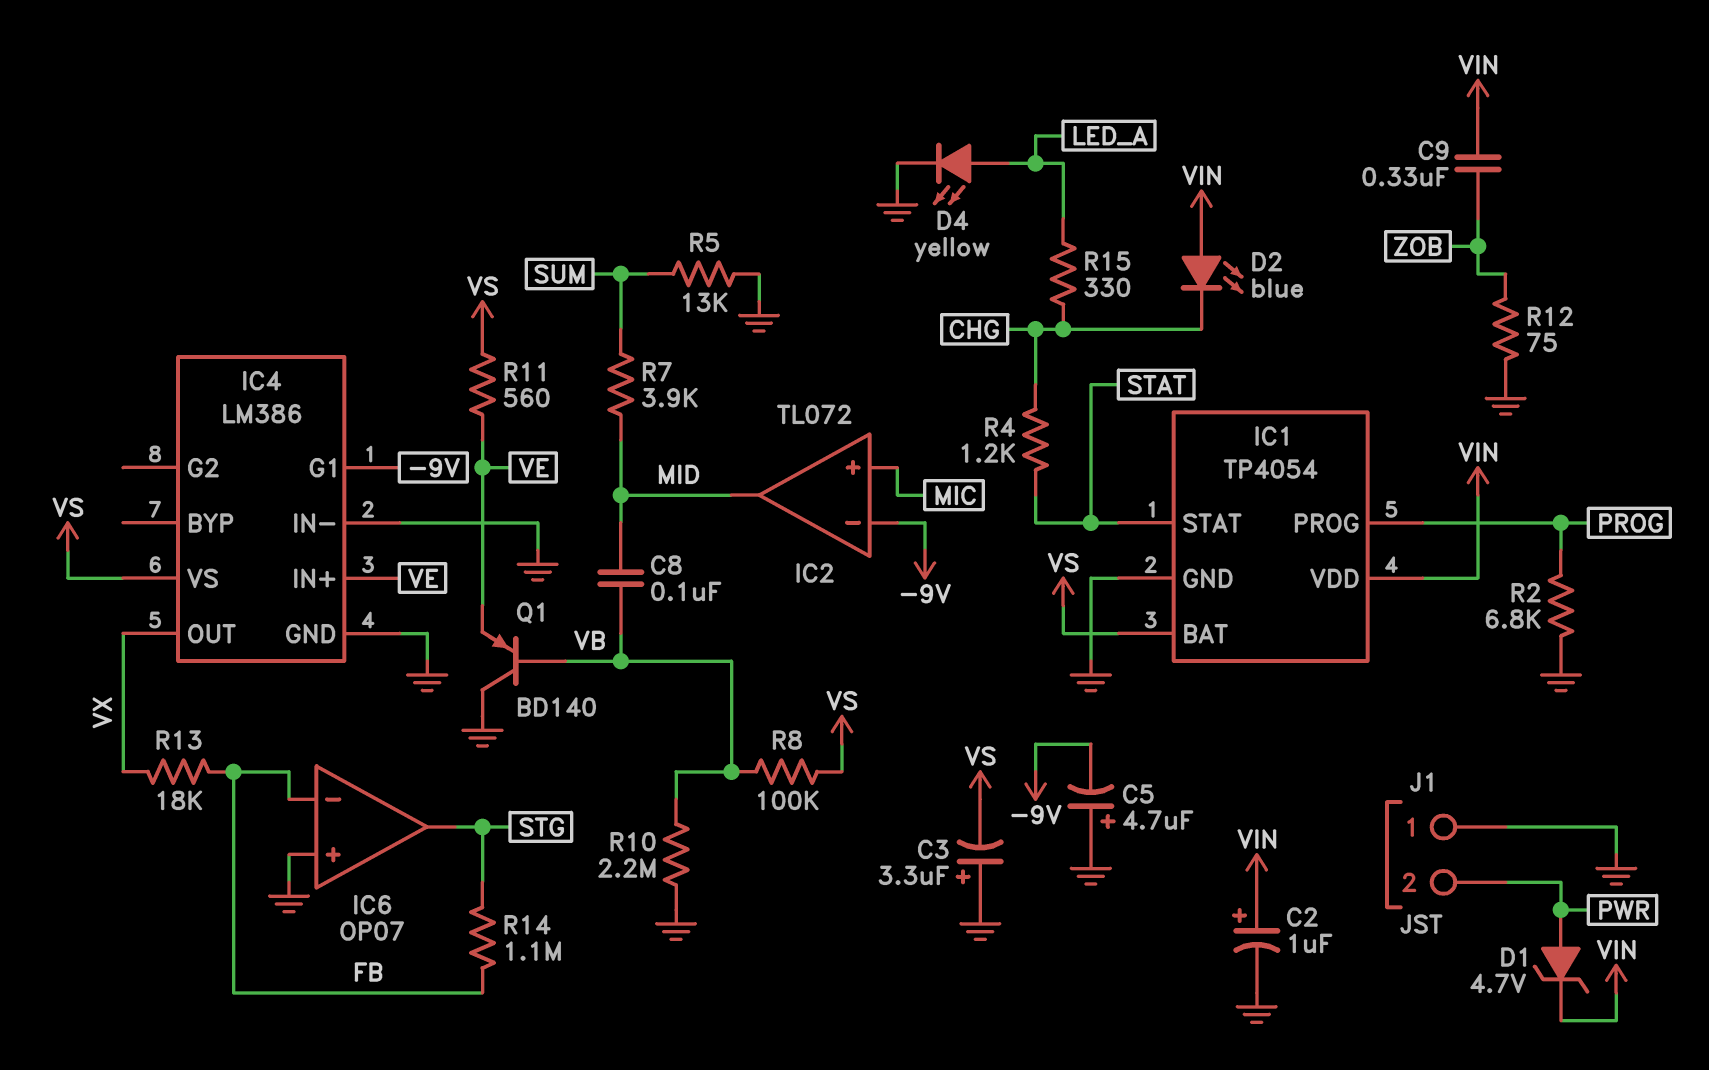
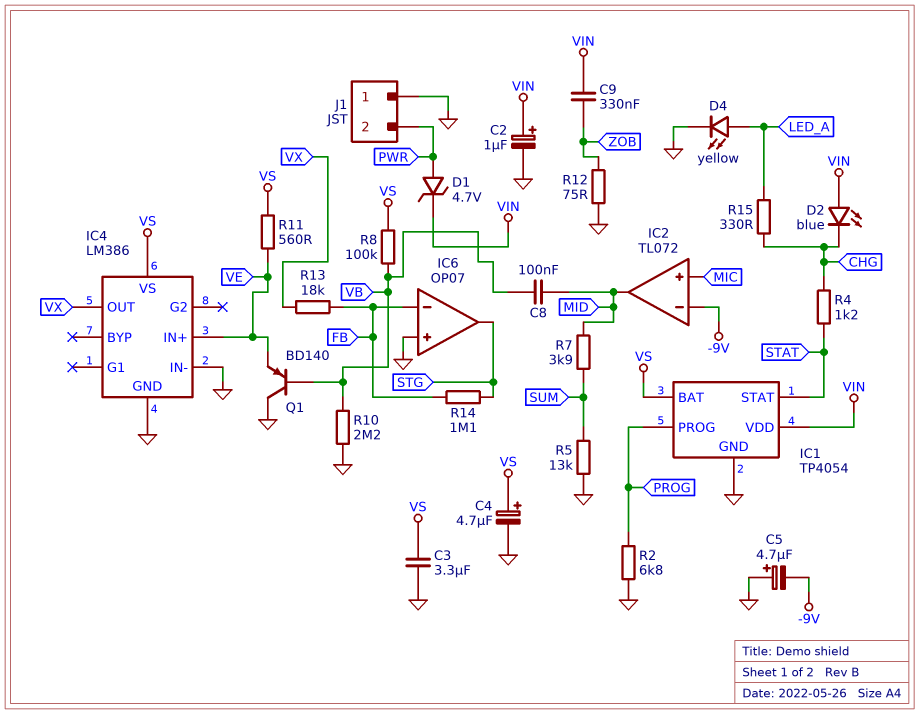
C3: 3.3uF (plus GND, minus VS) -> 3.3uF (GND, VS)
C4: none -> 4.7uF (plus VS, minus GND)
IC4 pin G1: -9V -> none

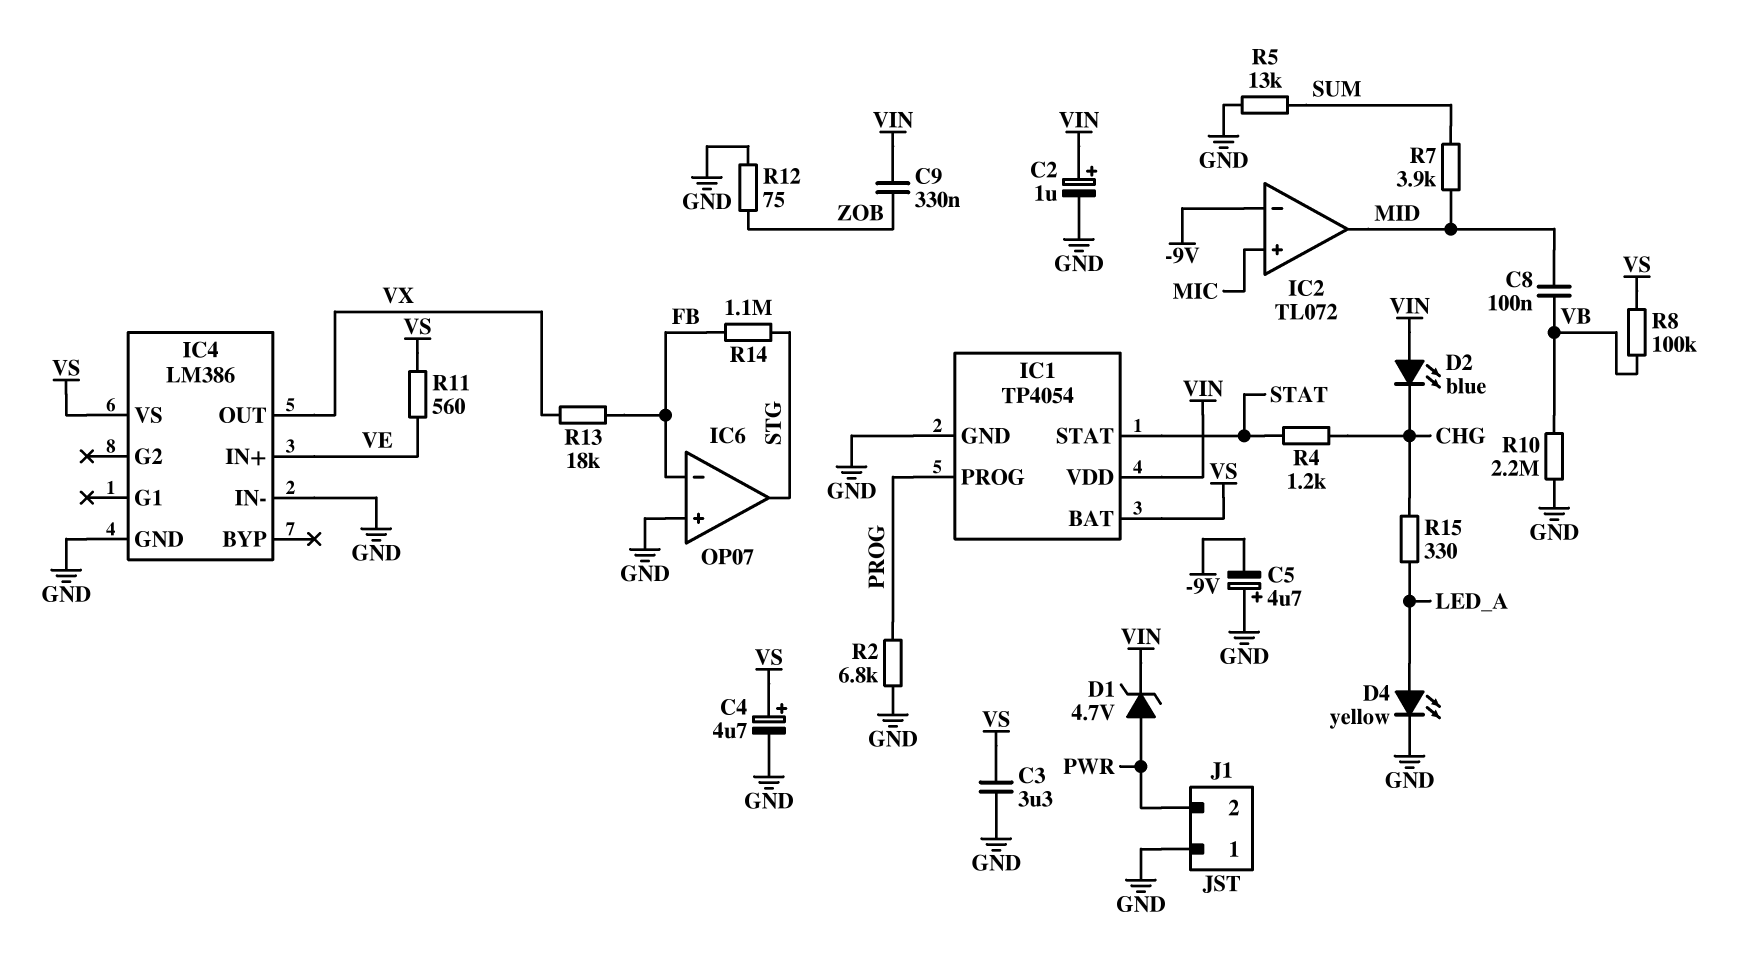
Q1: PNP BD140 (B VB, C GND, E VE) -> none

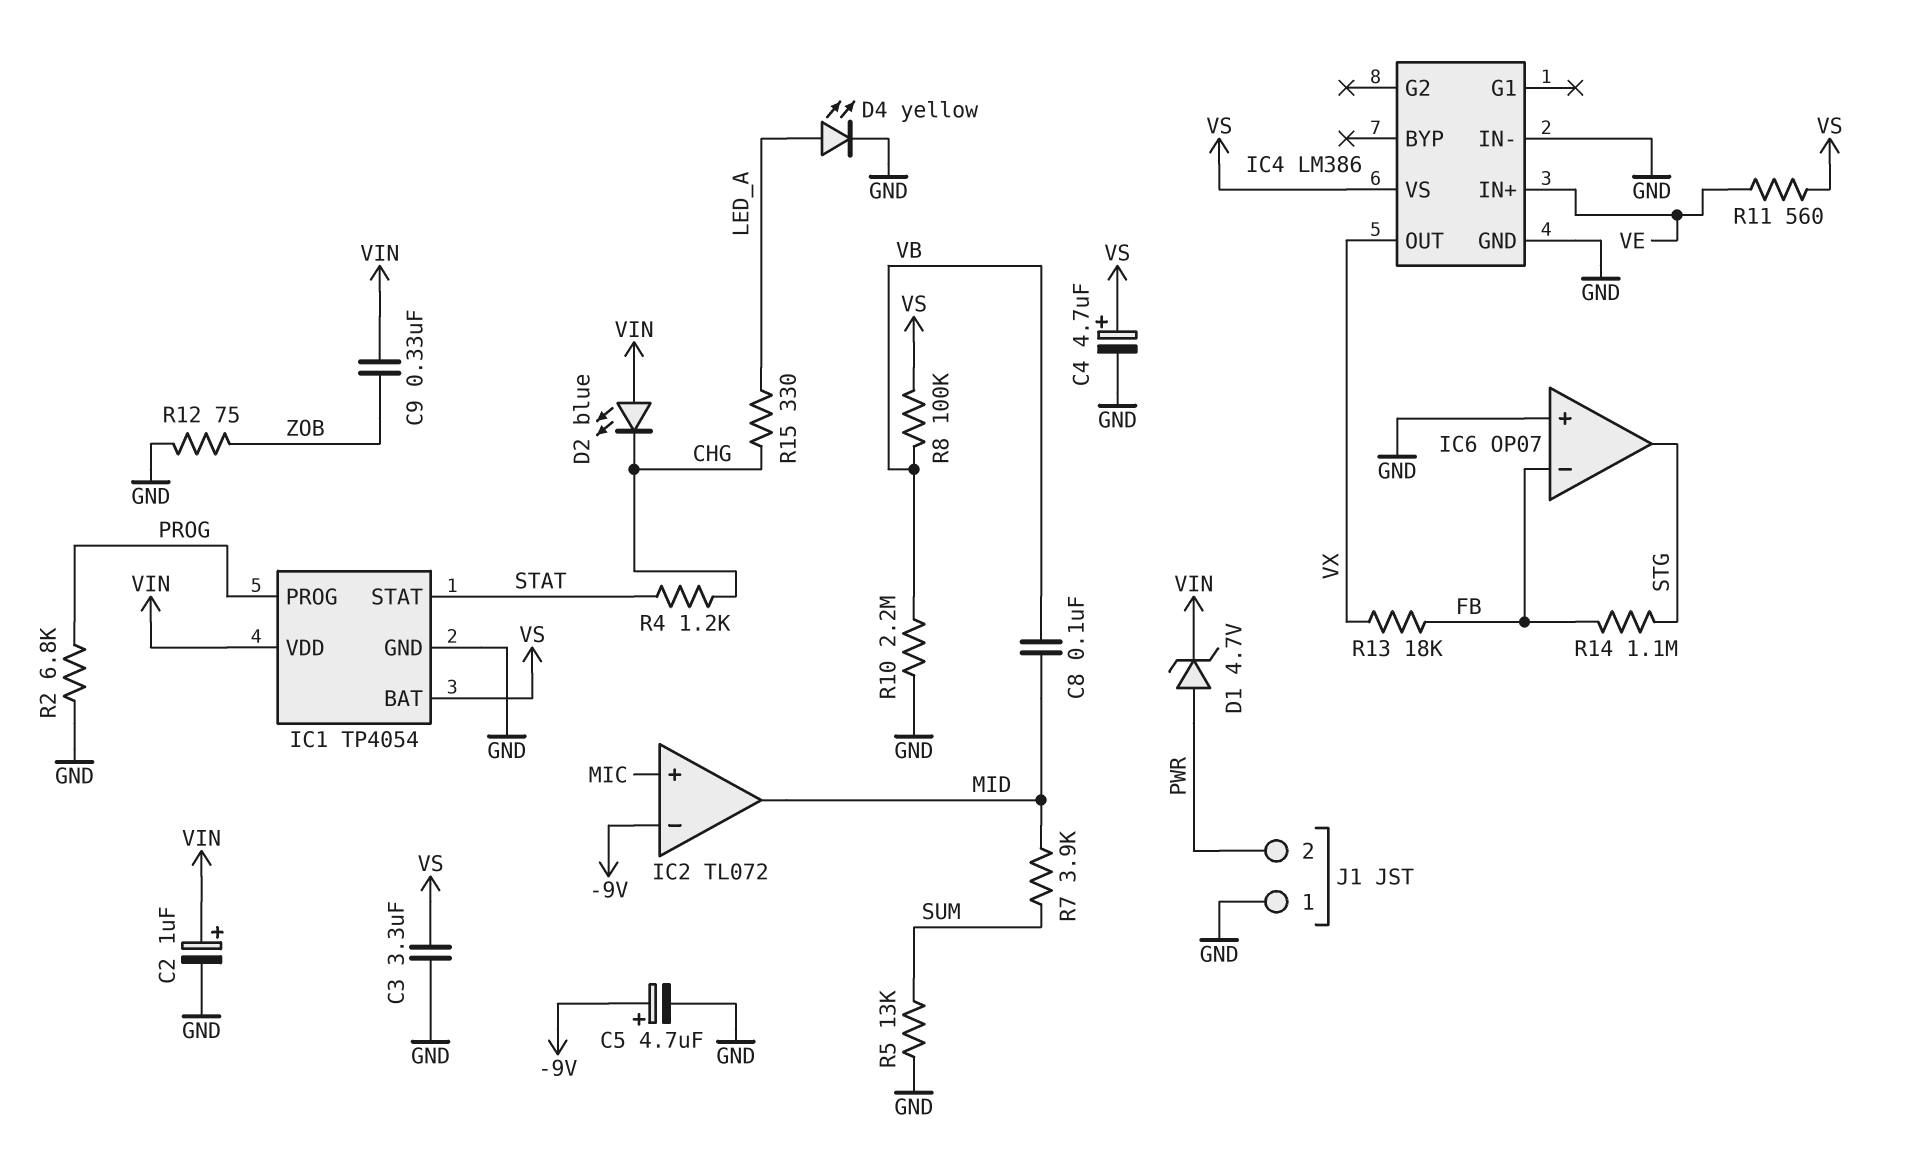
C5: 4.7uF (plus GND, minus -9V) -> 4.7uF (plus -9V, minus GND)

